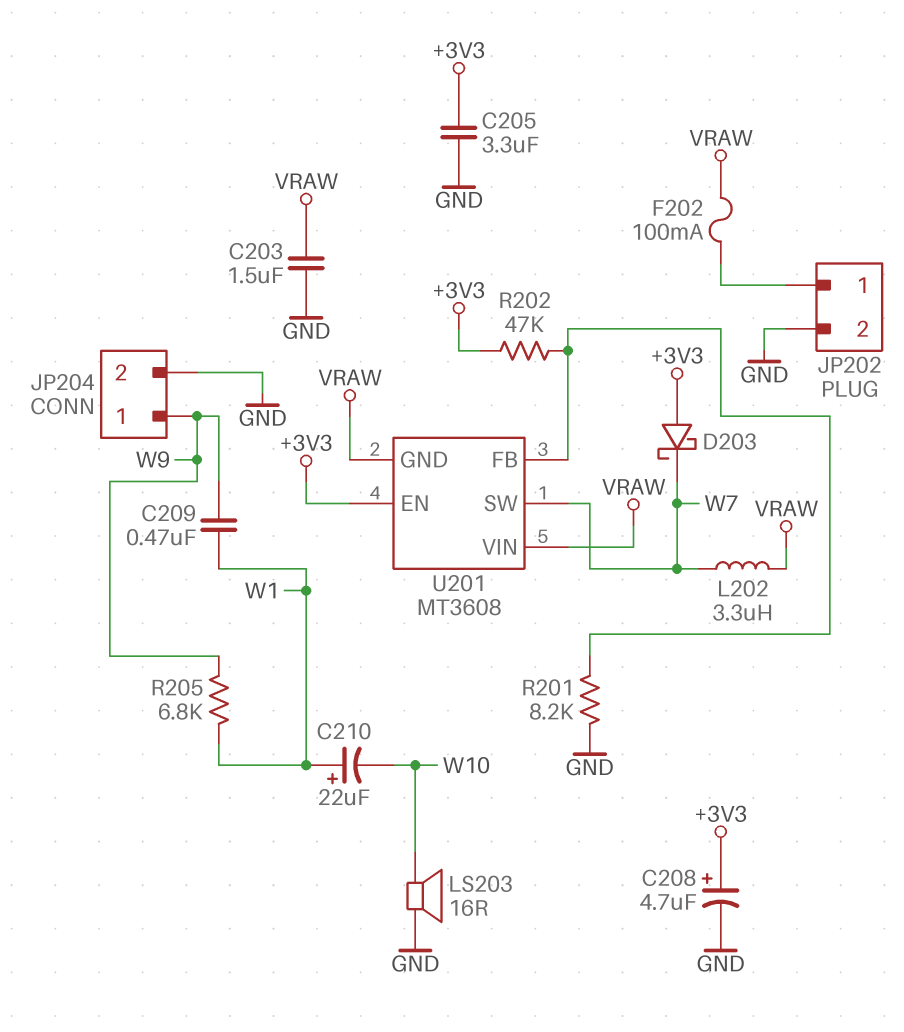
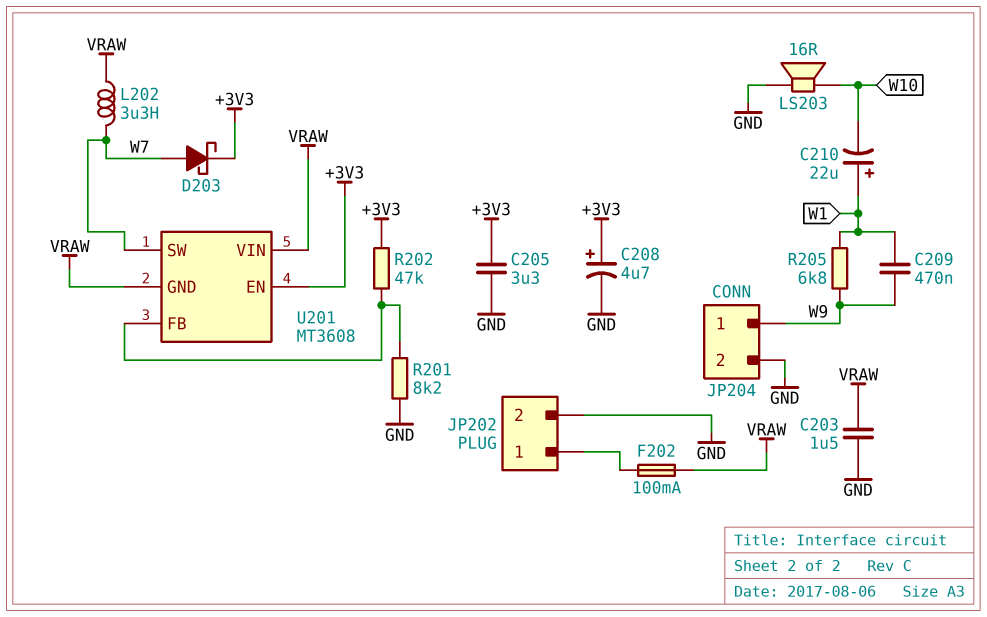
D203: schottky (A +3V3, K W7) -> schottky (A W7, K +3V3)

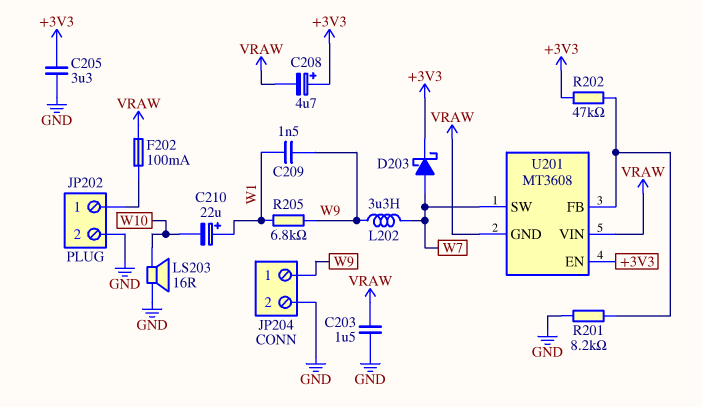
C208: 4.7uF (plus +3V3, minus GND) -> 4.7uF (plus +3V3, minus VRAW)
C209: 470nF (W1, W9) -> 1.5nF (W1, W9)
L202: 3.3uH (VRAW, W7) -> 3.3uH (W7, W9)

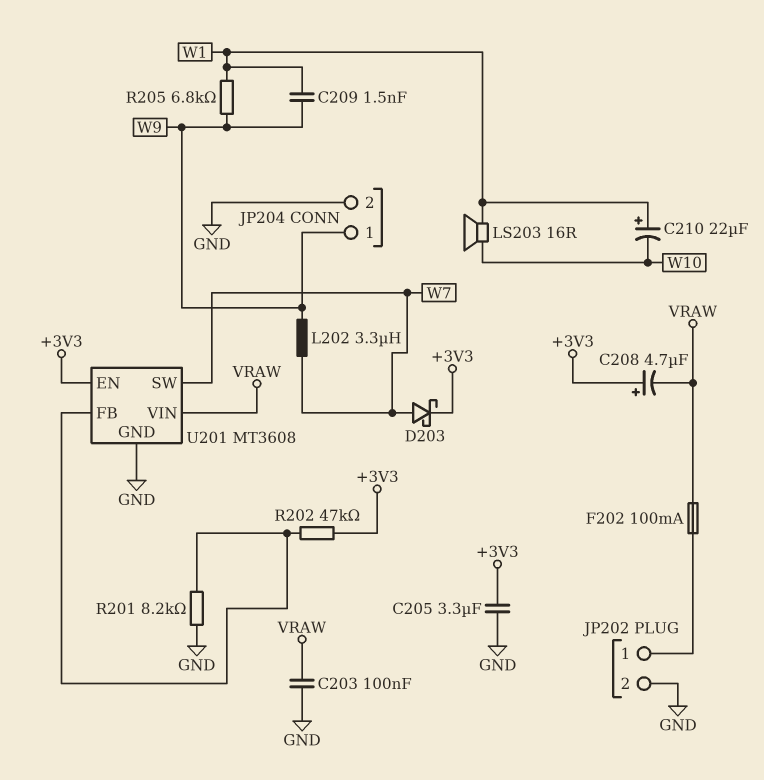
C203: 1.5uF (GND, VRAW) -> 100nF (GND, VRAW)
LS203: speaker 16R (GND, W10) -> speaker 16R (W1, W10)
U201 pin GND: VRAW -> GND

